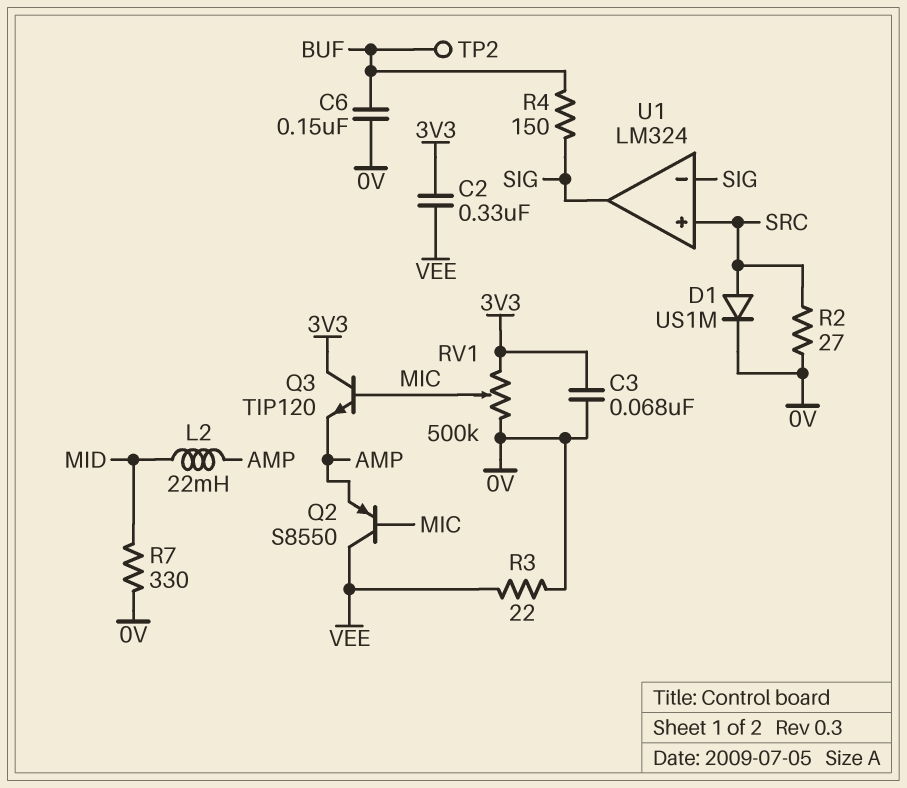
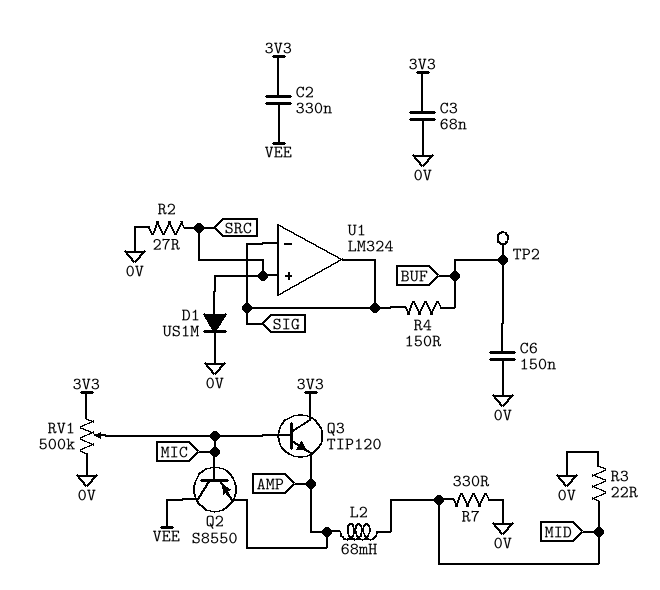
L2: 22mH (AMP, MID) -> 68mH (AMP, MID)
R3: 22 (0V, VEE) -> 22 (0V, MID)

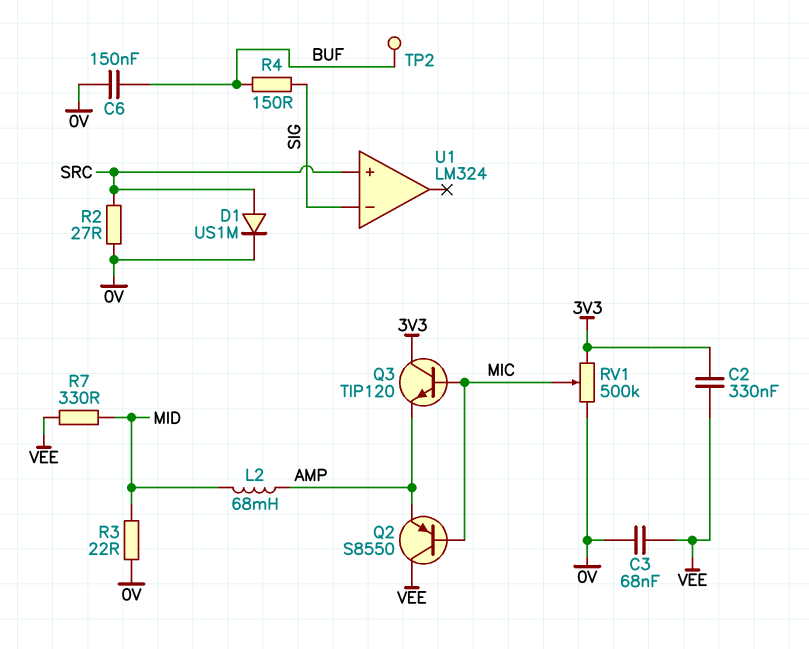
C3: 68nF (0V, 3V3) -> 68nF (0V, VEE)
R7: 330 (0V, MID) -> 330 (MID, VEE)
U1 pin out: SIG -> none

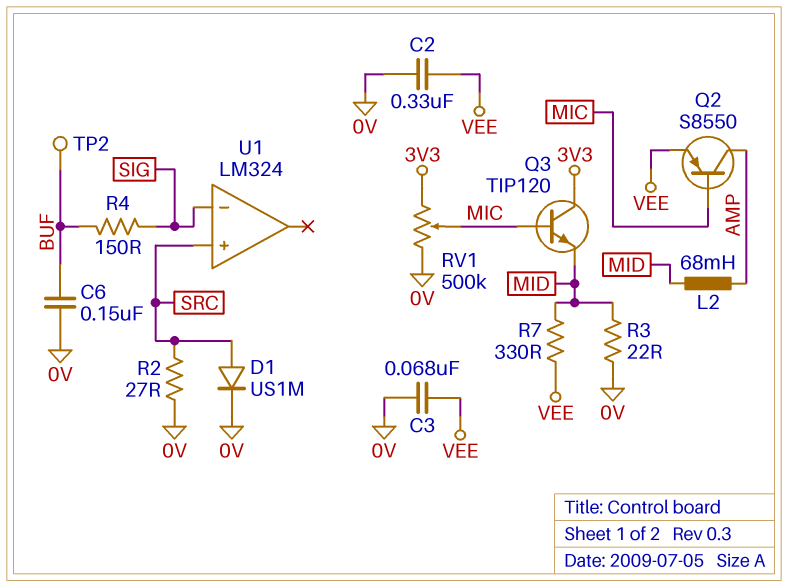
C2: 330nF (3V3, VEE) -> 330nF (0V, VEE)
Q2: PNP S8550 (B MIC, C VEE, E AMP) -> PNP S8550 (B MIC, C AMP, E VEE)
Q3: NPN TIP120 (B MIC, C 3V3, E AMP) -> NPN TIP120 (B MIC, C 3V3, E MID)

